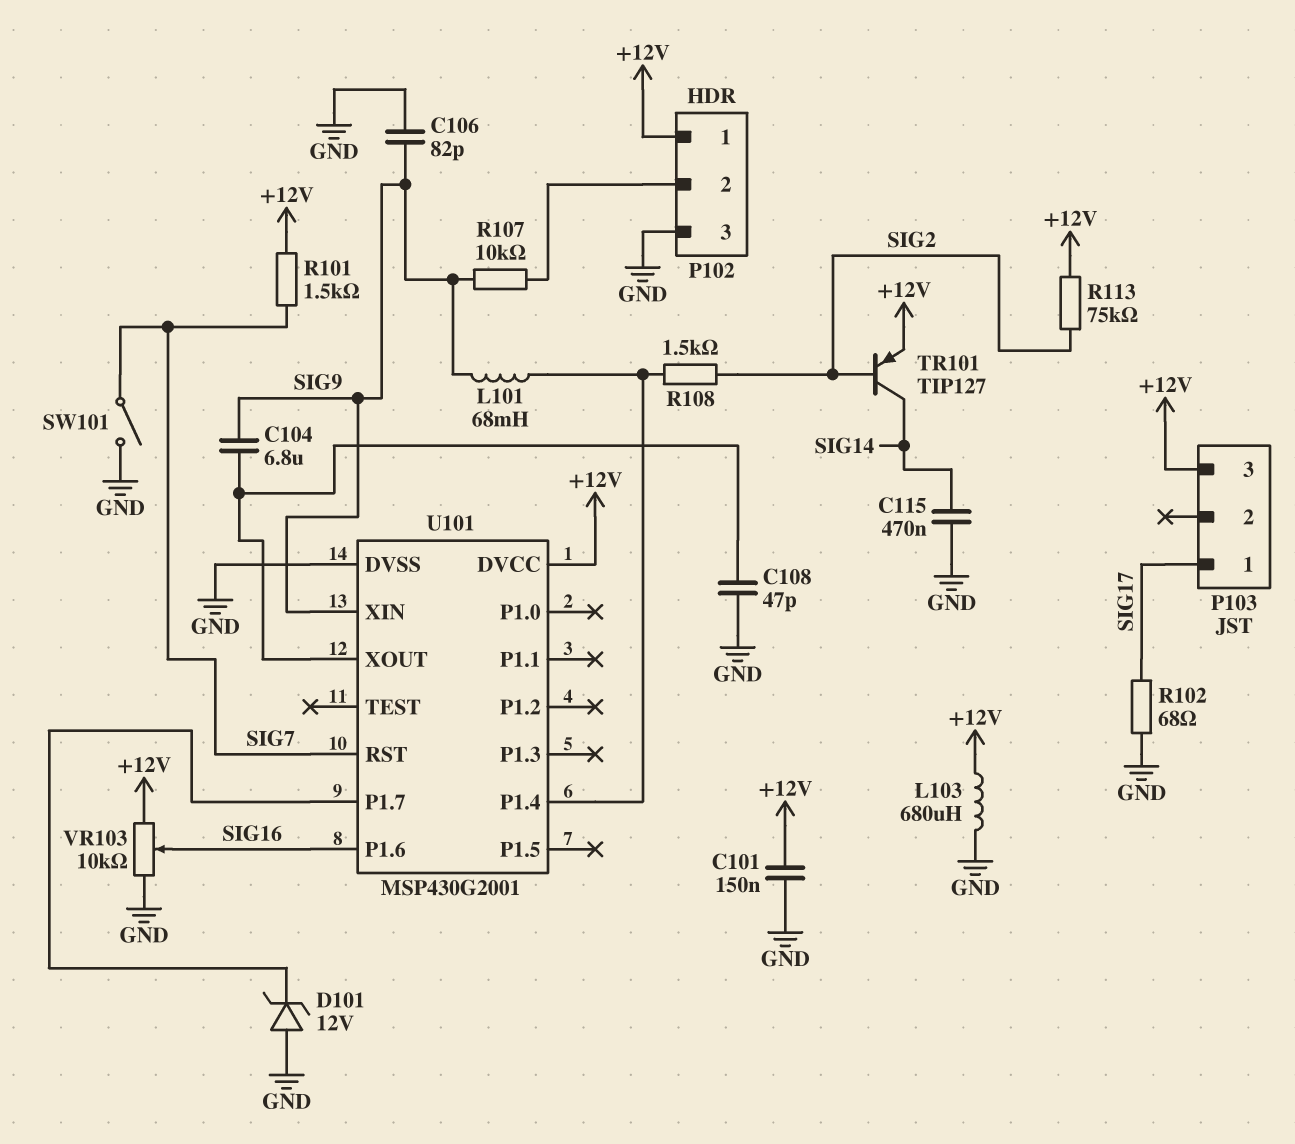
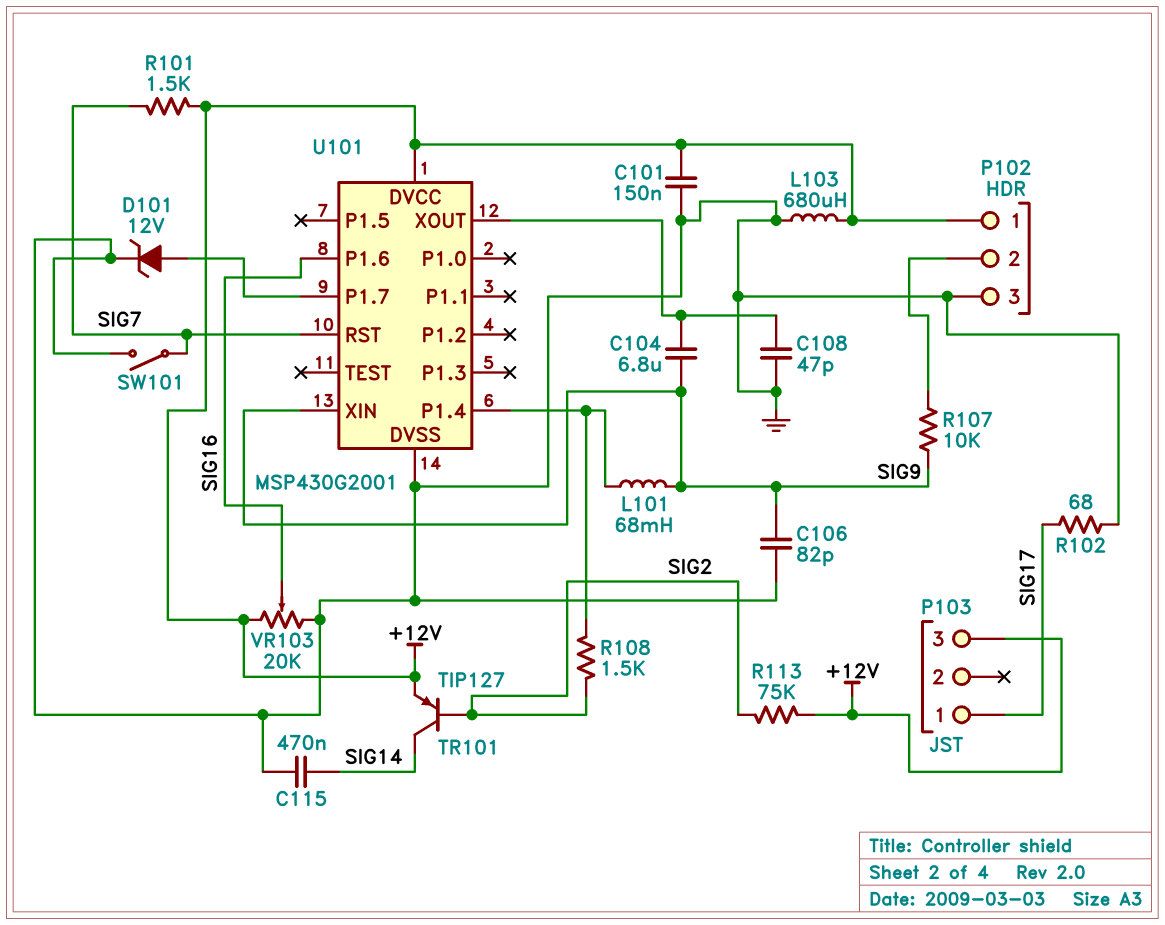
D101: zener 12V (A GND, K U101/P1.7) -> zener 12V (A U101/P1.7, K GND)
VR103: 10k (+12V, GND, wiper SIG16) -> 20k (+12V, GND, wiper SIG16)

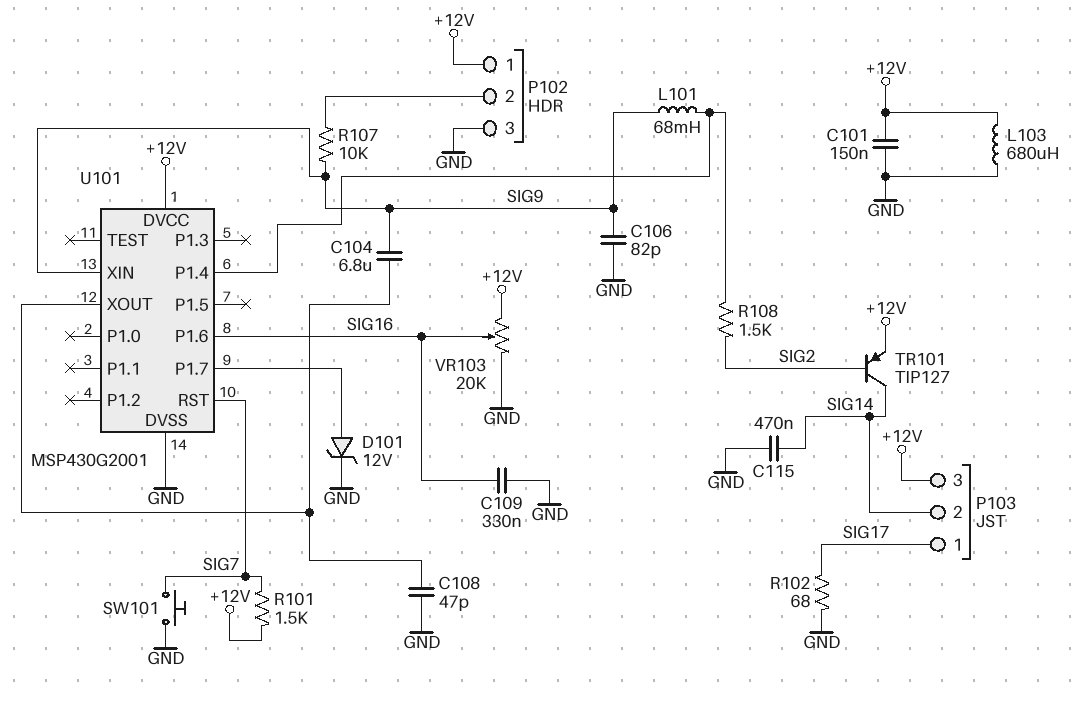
C109: none -> 330nF (GND, SIG16)
P103 pin 2: none -> SIG14
R113: 75k (+12V, SIG2) -> none
SW101: switch (GND, SIG7) -> button (GND, SIG7)

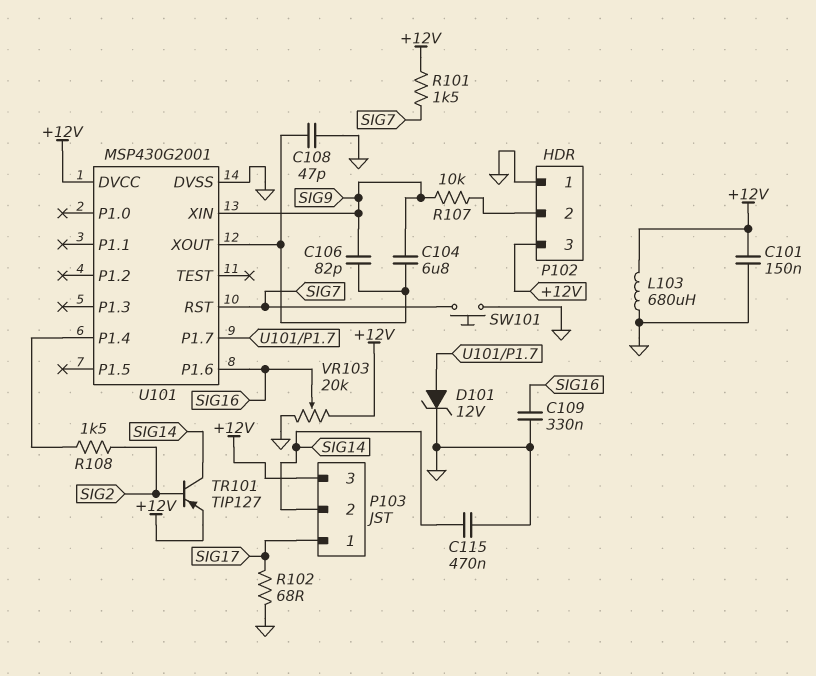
C106: 82pF (GND, SIG9) -> 82pF (SIG9, U101/XOUT)
L101: 68mH (SIG9, U101/P1.4) -> none
P102 pin 1: +12V -> GND
P102 pin 3: GND -> +12V

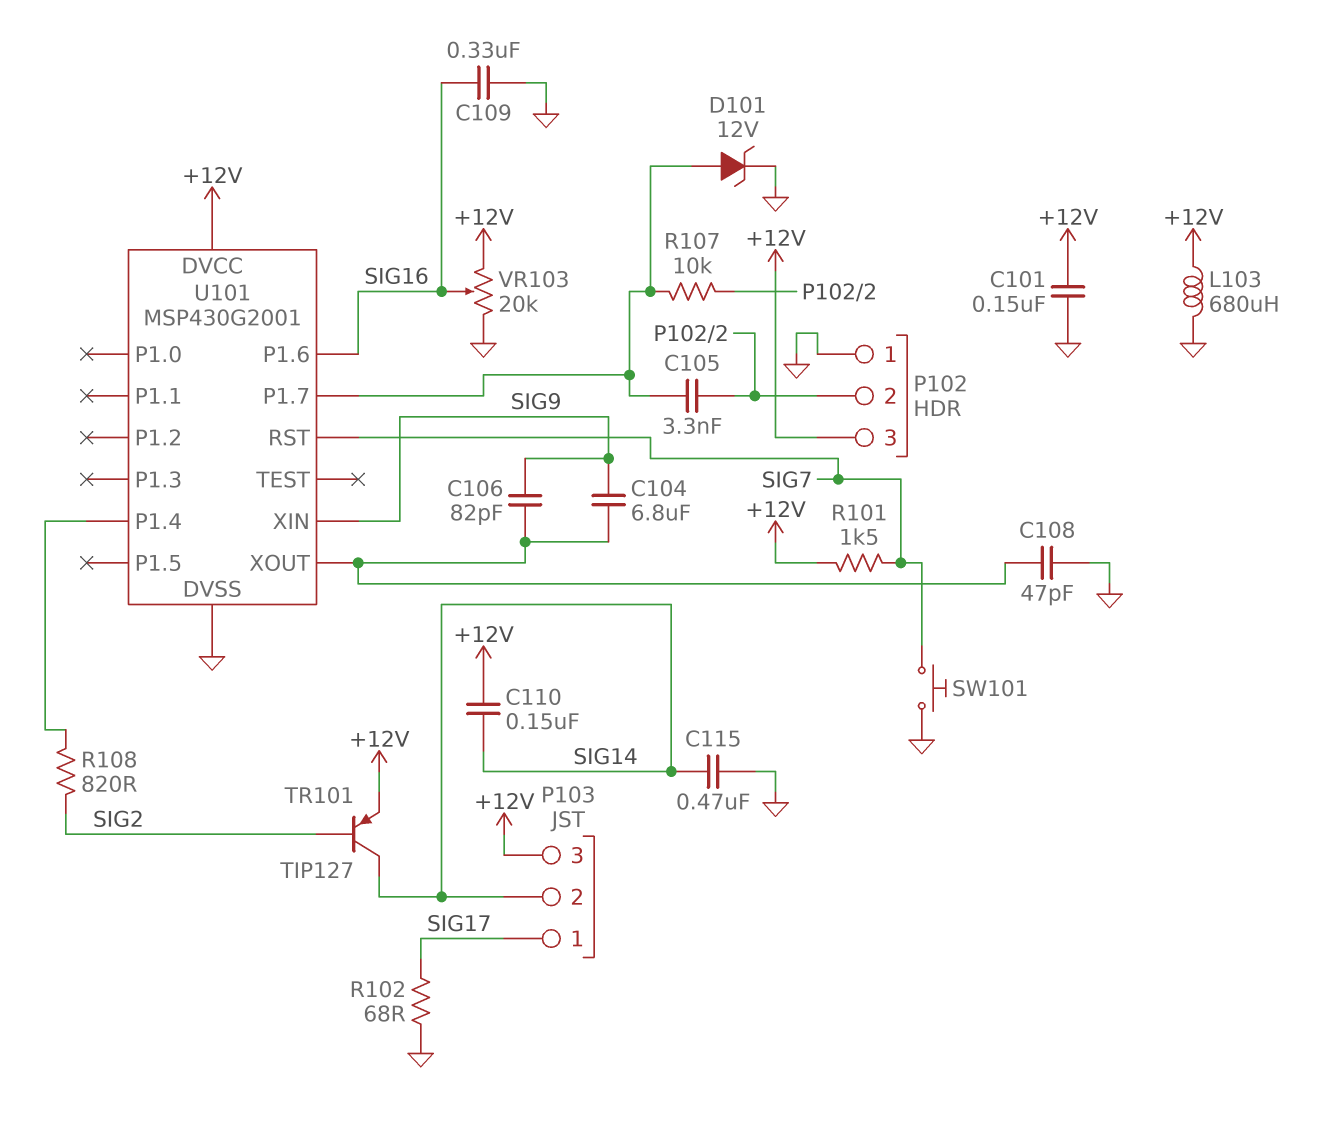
C105: none -> 3.3nF (P102/2, U101/P1.7)
C110: none -> 150nF (+12V, SIG14)
R107: 10k (P102/2, SIG9) -> 10k (P102/2, U101/P1.7)
R108: 1.5k (SIG2, U101/P1.4) -> 820 (SIG2, U101/P1.4)

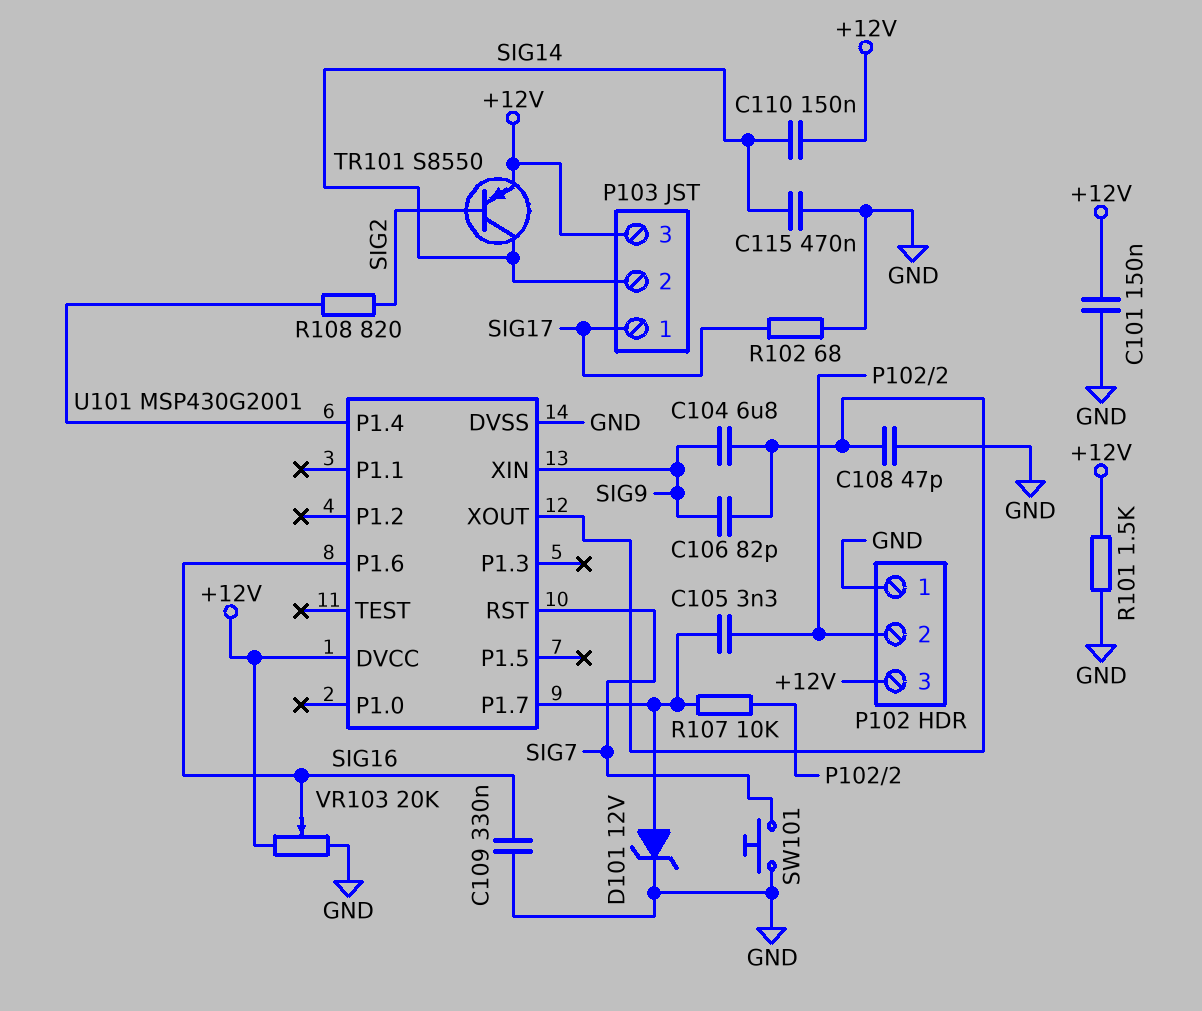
L103: 680uH (+12V, GND) -> none
R101: 1.5k (+12V, SIG7) -> 1.5k (+12V, GND)
TR101: PNP TIP127 (B SIG2, C SIG14, E +12V) -> PNP S8550 (B SIG2, C SIG14, E +12V)

